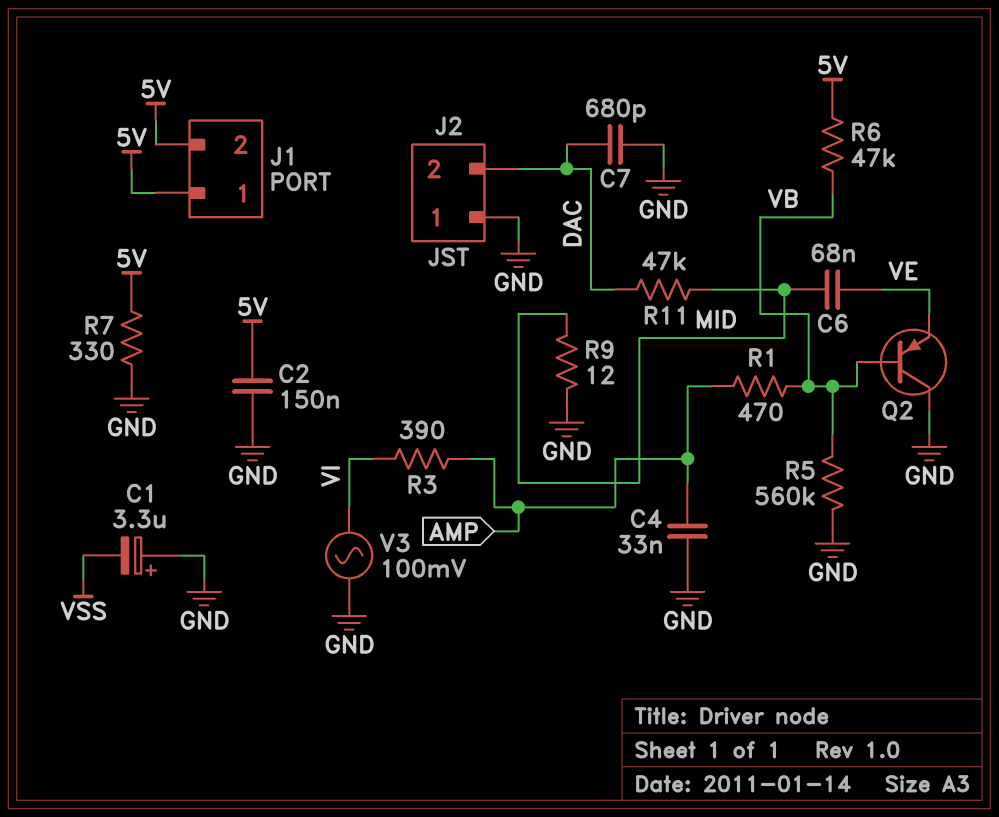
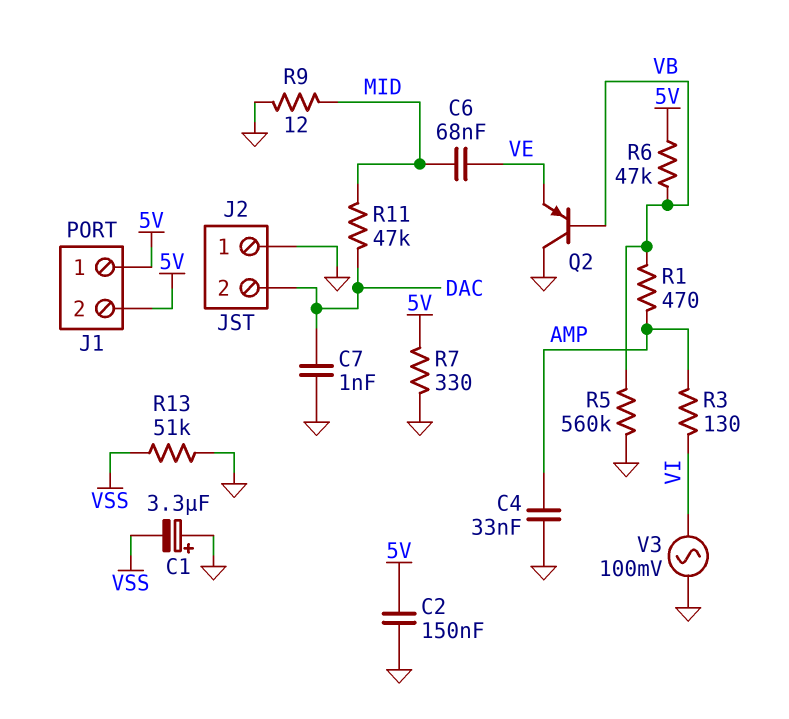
C7: 680pF (DAC, GND) -> 1nF (DAC, GND)
R3: 390 (AMP, VI) -> 130 (AMP, VI)
R13: none -> 51k (GND, VSS)

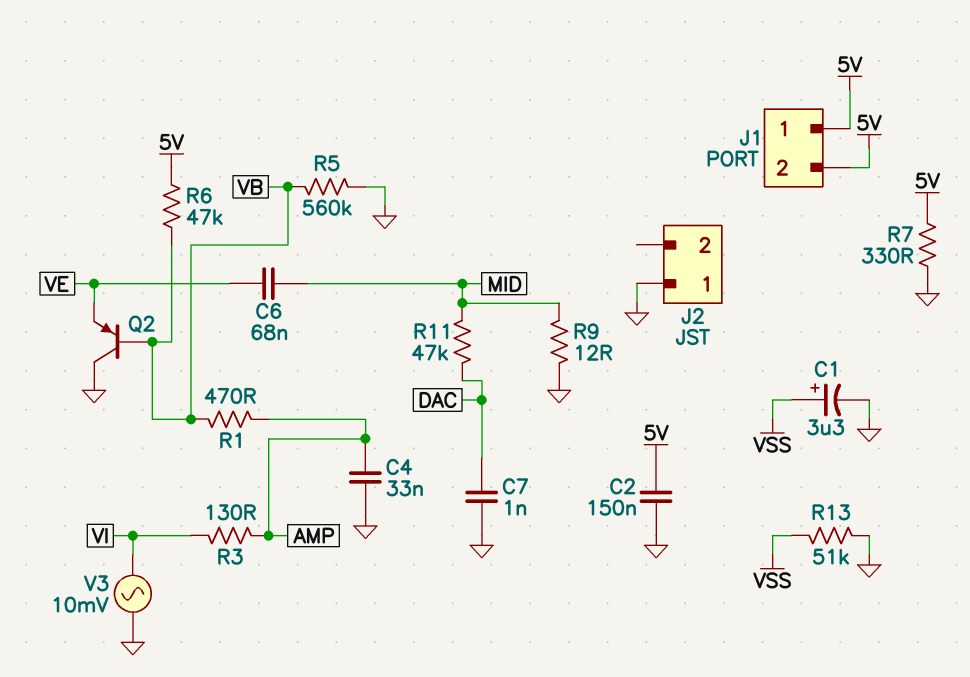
C1: 3.3uF (plus GND, minus VSS) -> 3.3uF (plus VSS, minus GND)
J2 pin 2: DAC -> none
V3: AC 100mV (GND, VI) -> AC 10mV (GND, VI)

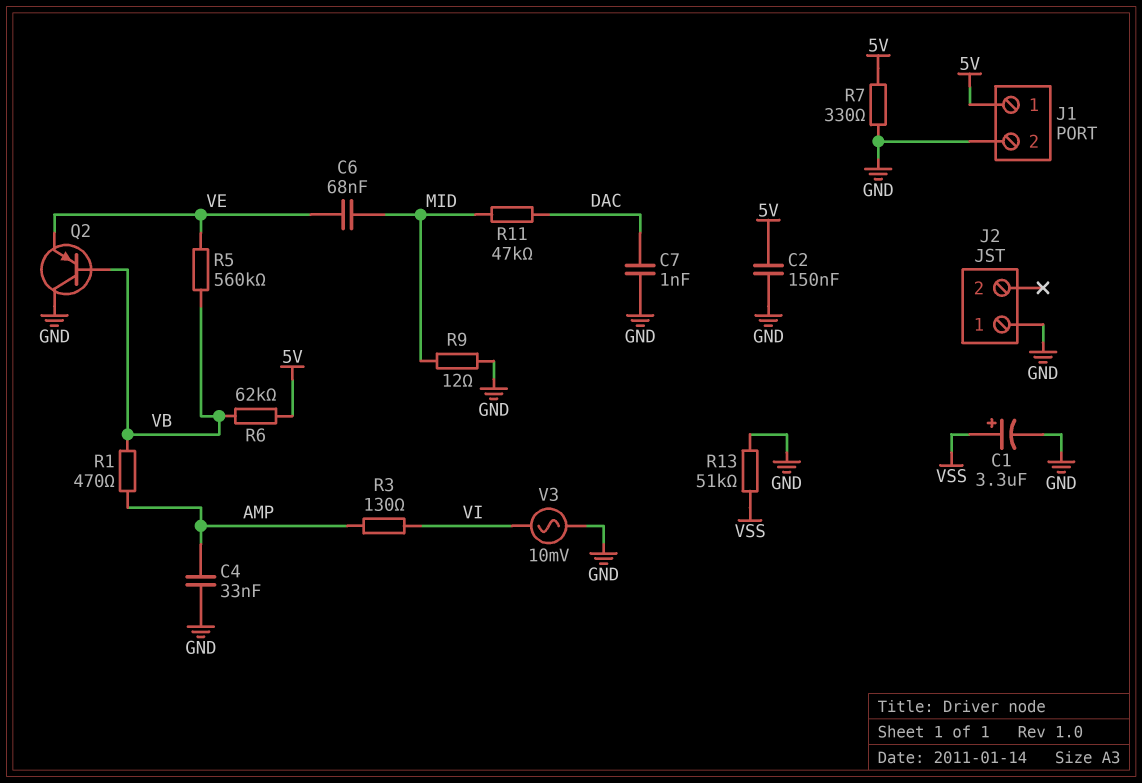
J1 pin 2: 5V -> GND
R5: 560k (GND, VB) -> 560k (VB, VE)
R6: 47k (5V, VB) -> 62k (5V, VB)

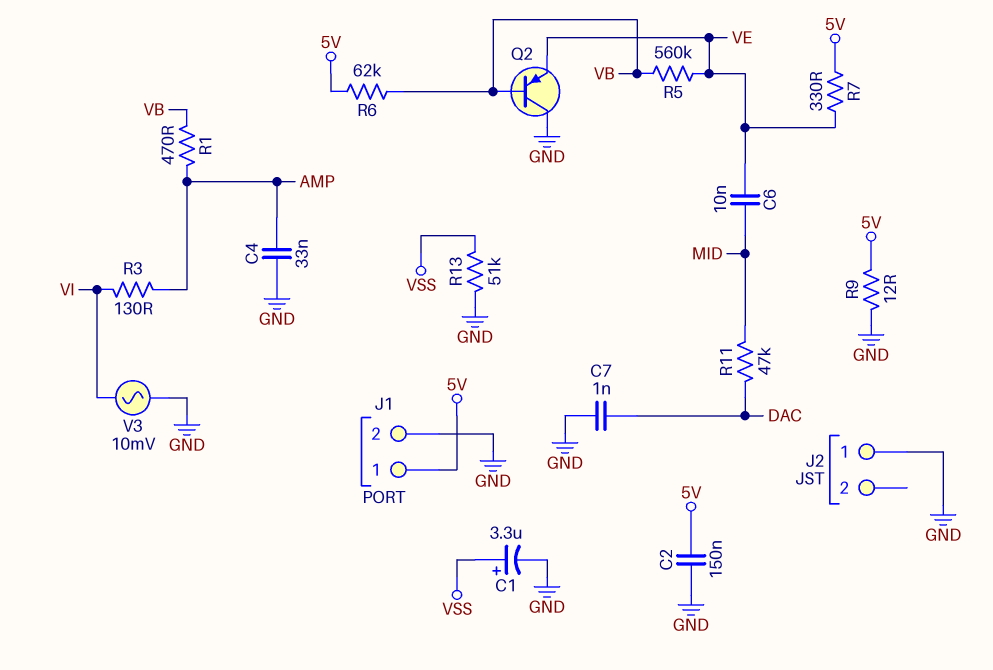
C6: 68nF (MID, VE) -> 10nF (MID, VE)
R7: 330 (5V, GND) -> 330 (5V, VE)
R9: 12 (GND, MID) -> 12 (5V, GND)

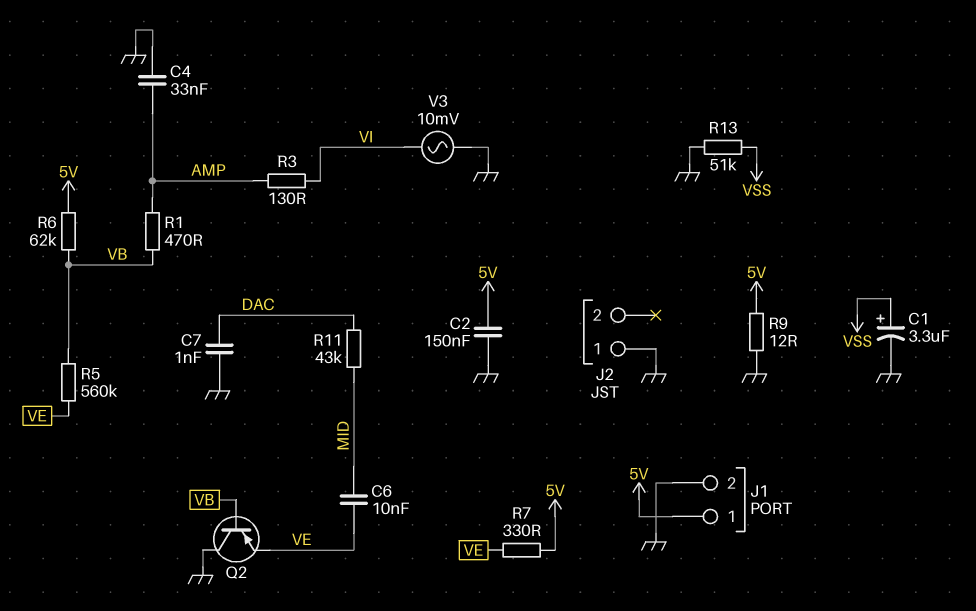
R11: 47k (DAC, MID) -> 43k (DAC, MID)

